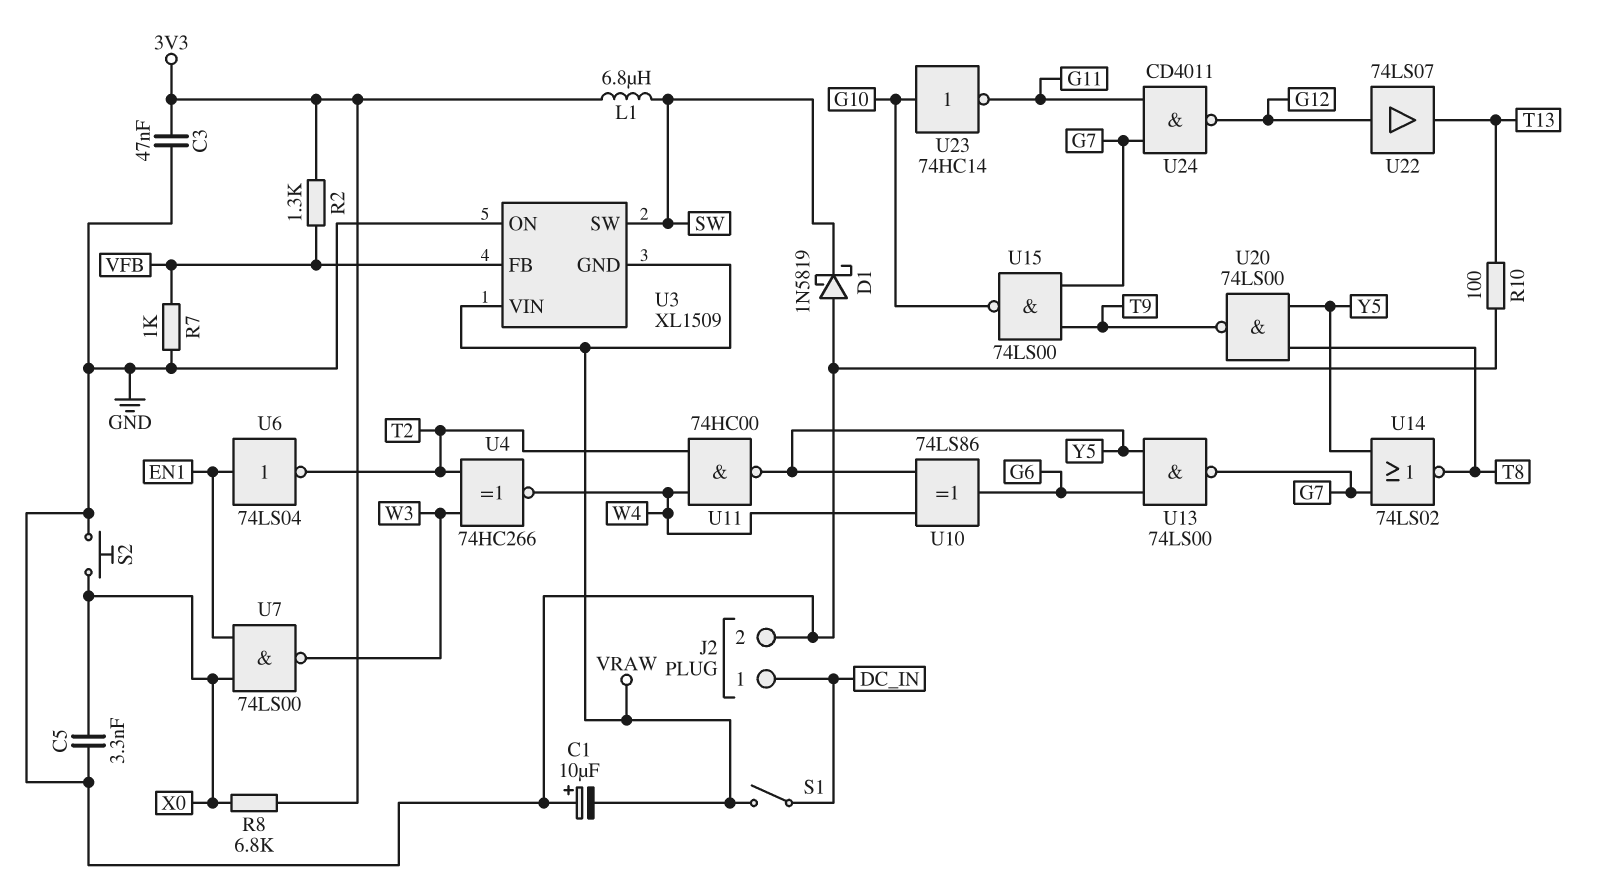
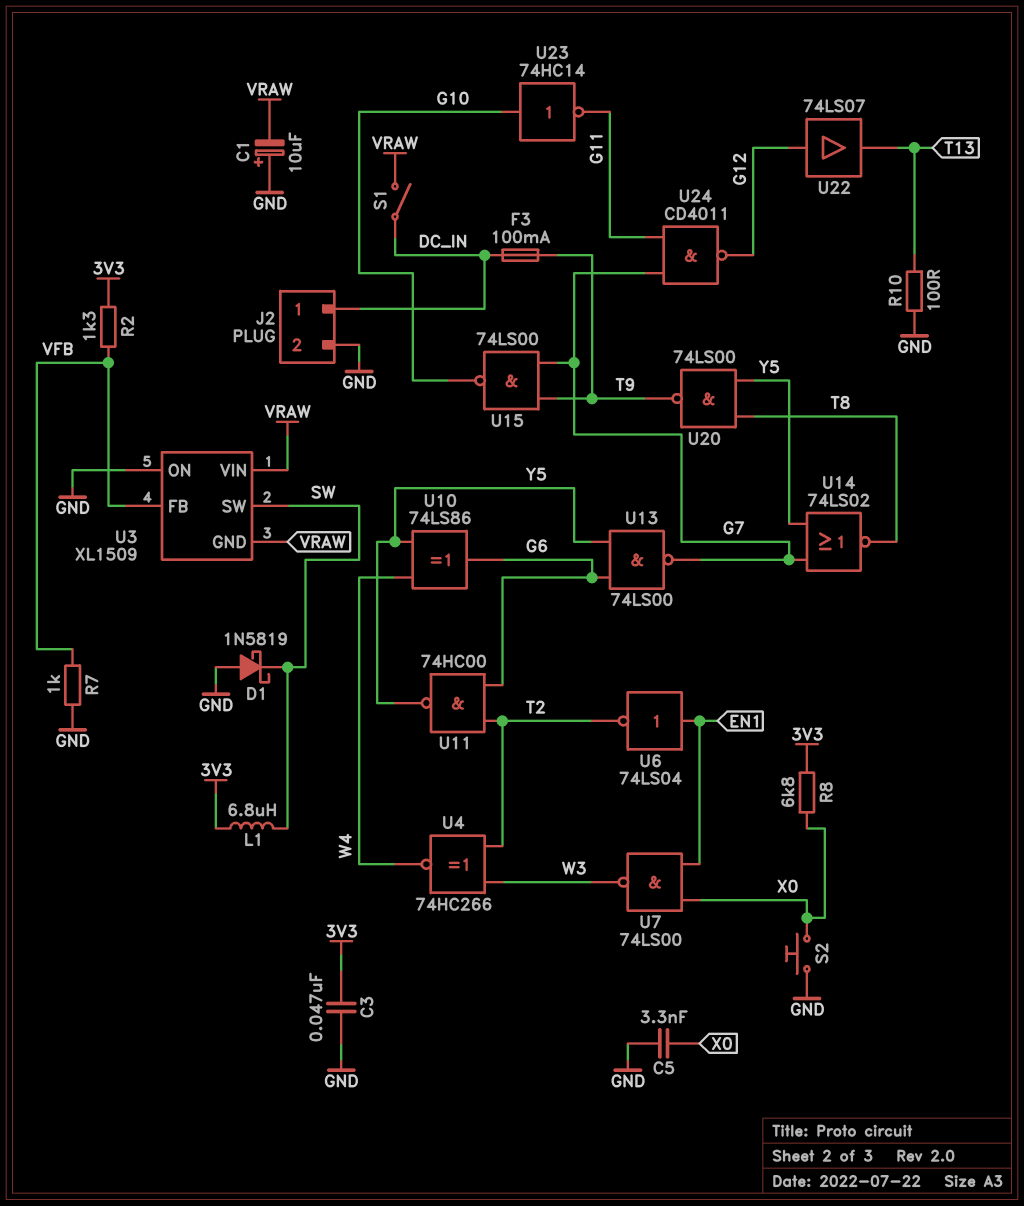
F3: none -> 100mA (DC_IN, T9)
U11: NAND 74HC00 (in T2, in W4, out Y5) -> NAND 74HC00 (in G6, in T2, out Y5)

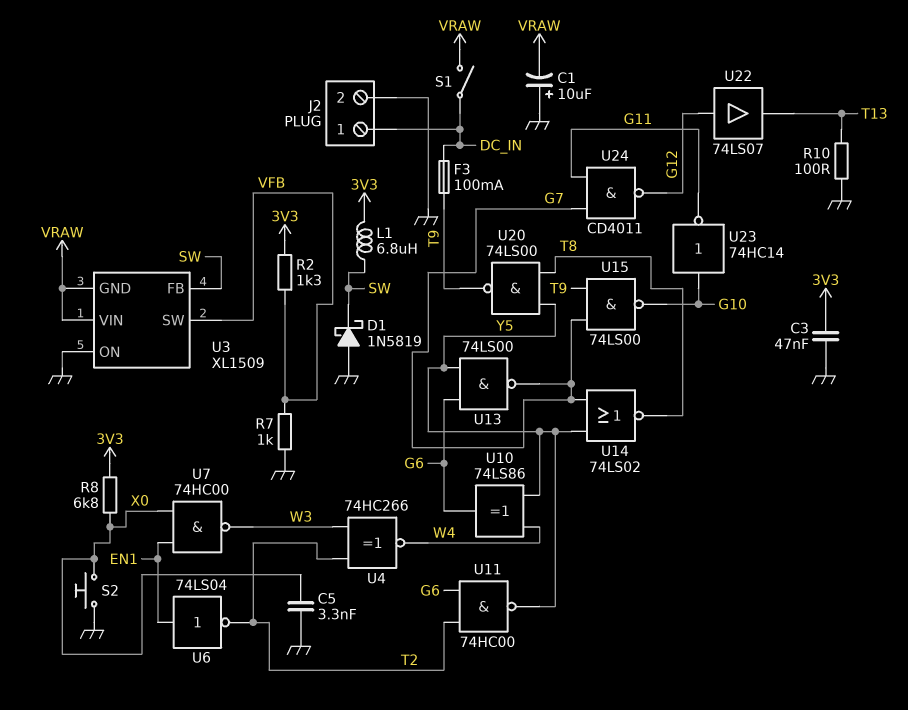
U3 pin FB: VFB -> SW
U3 pin SW: SW -> VFB
U7: NAND 74LS00 (in EN1, in X0, out W3) -> NAND 74HC00 (in EN1, in X0, out W3)

